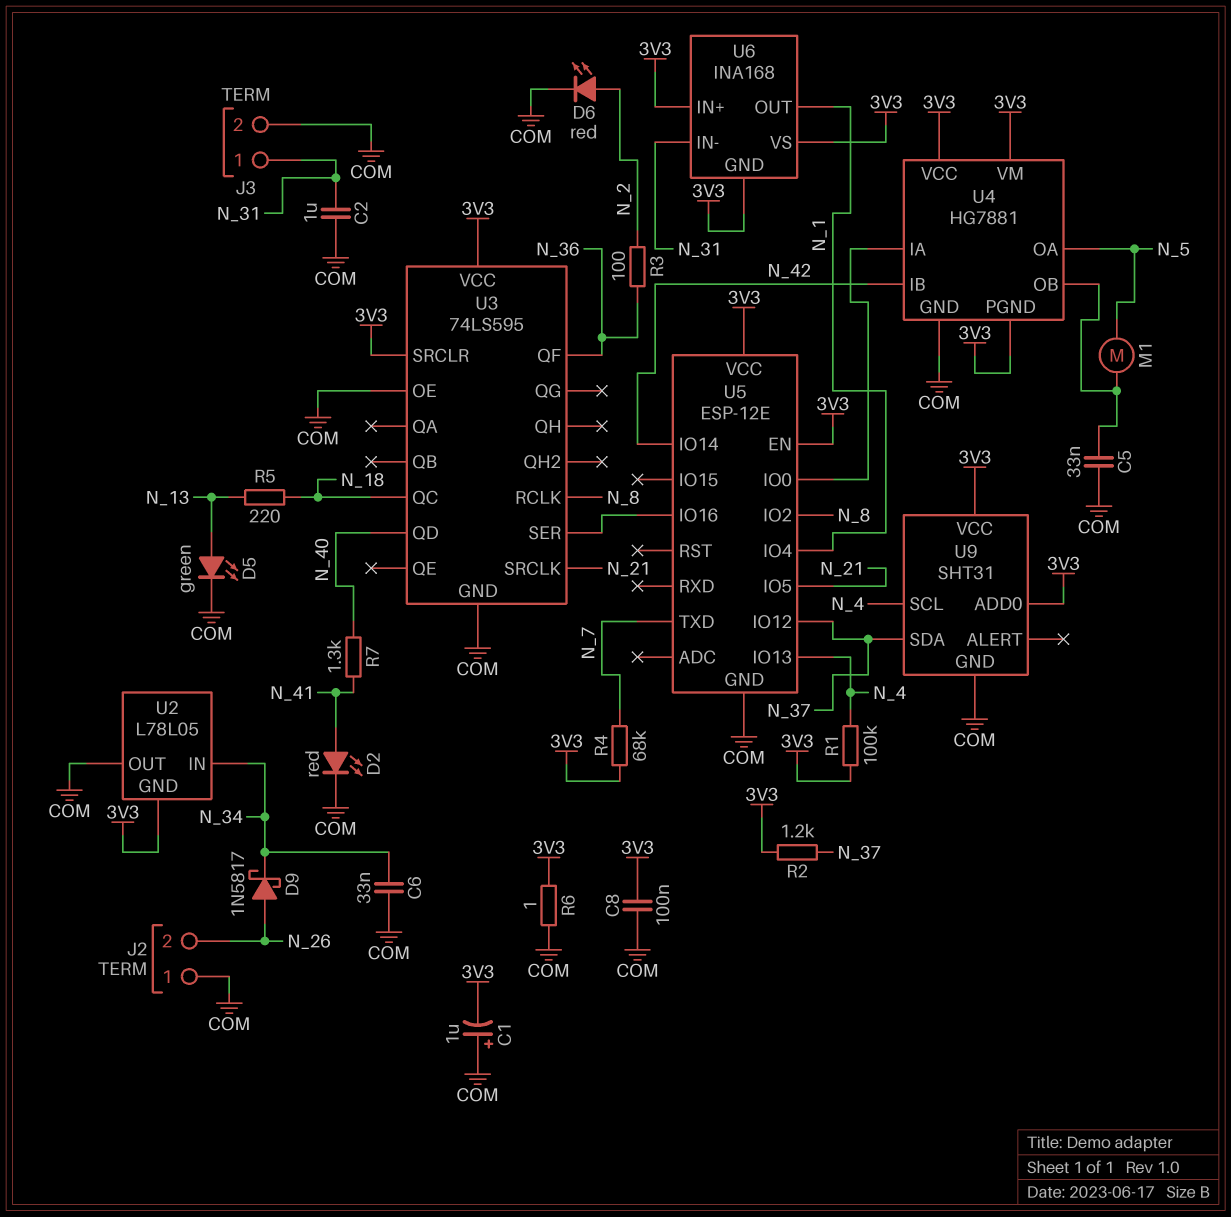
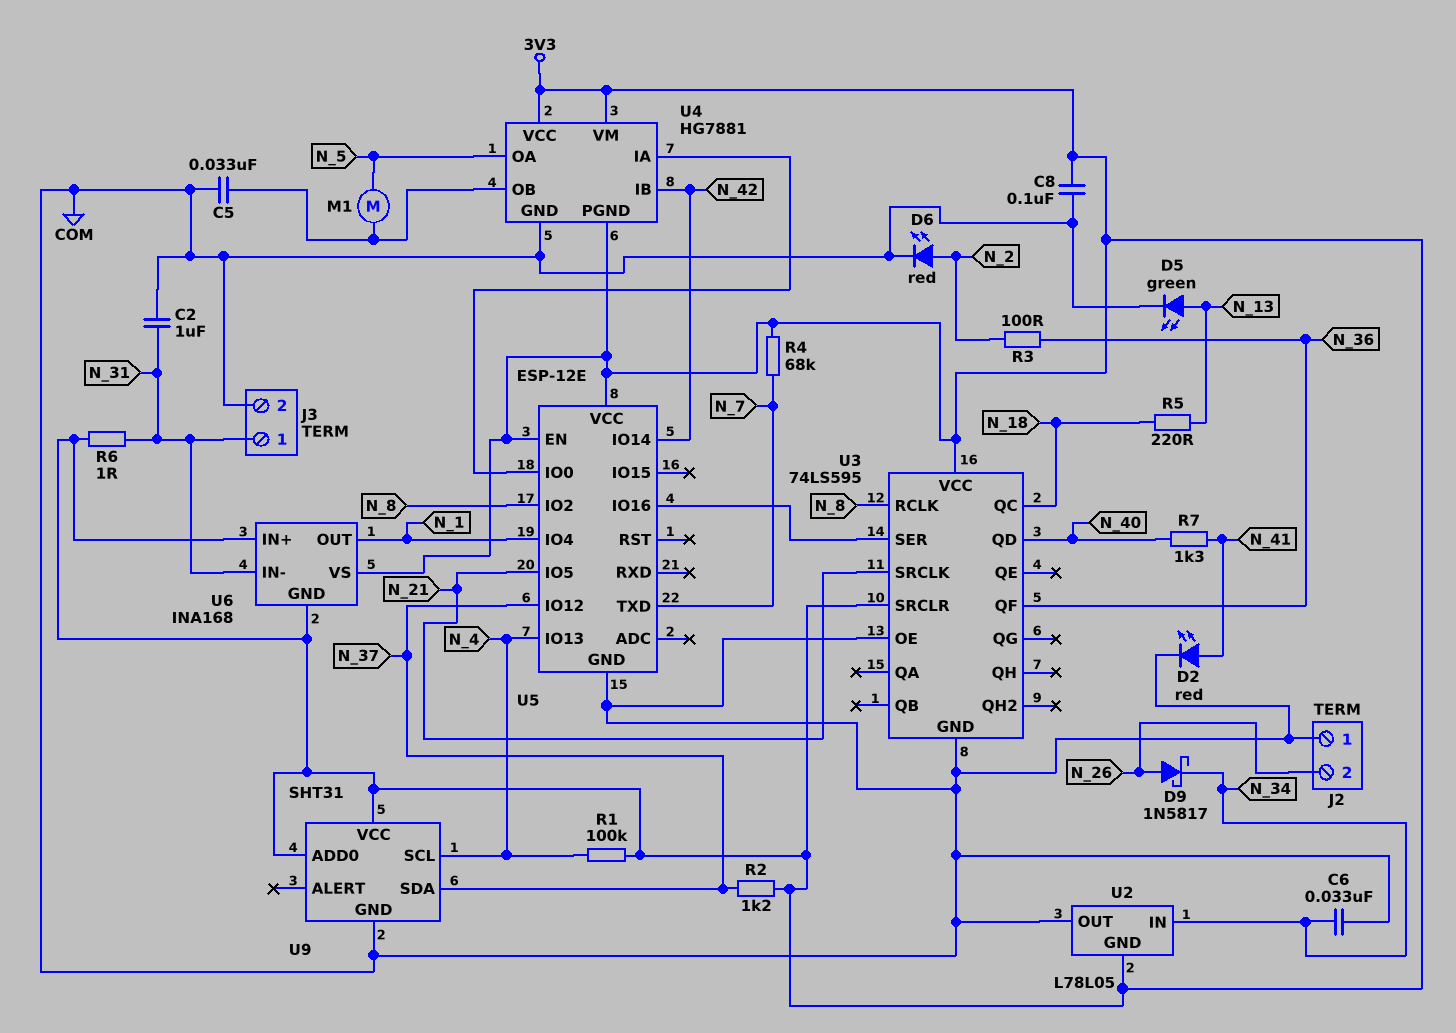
C1: 1uF (plus COM, minus 3V3) -> none
R6: 1 (3V3, COM) -> 1 (3V3, N_31)

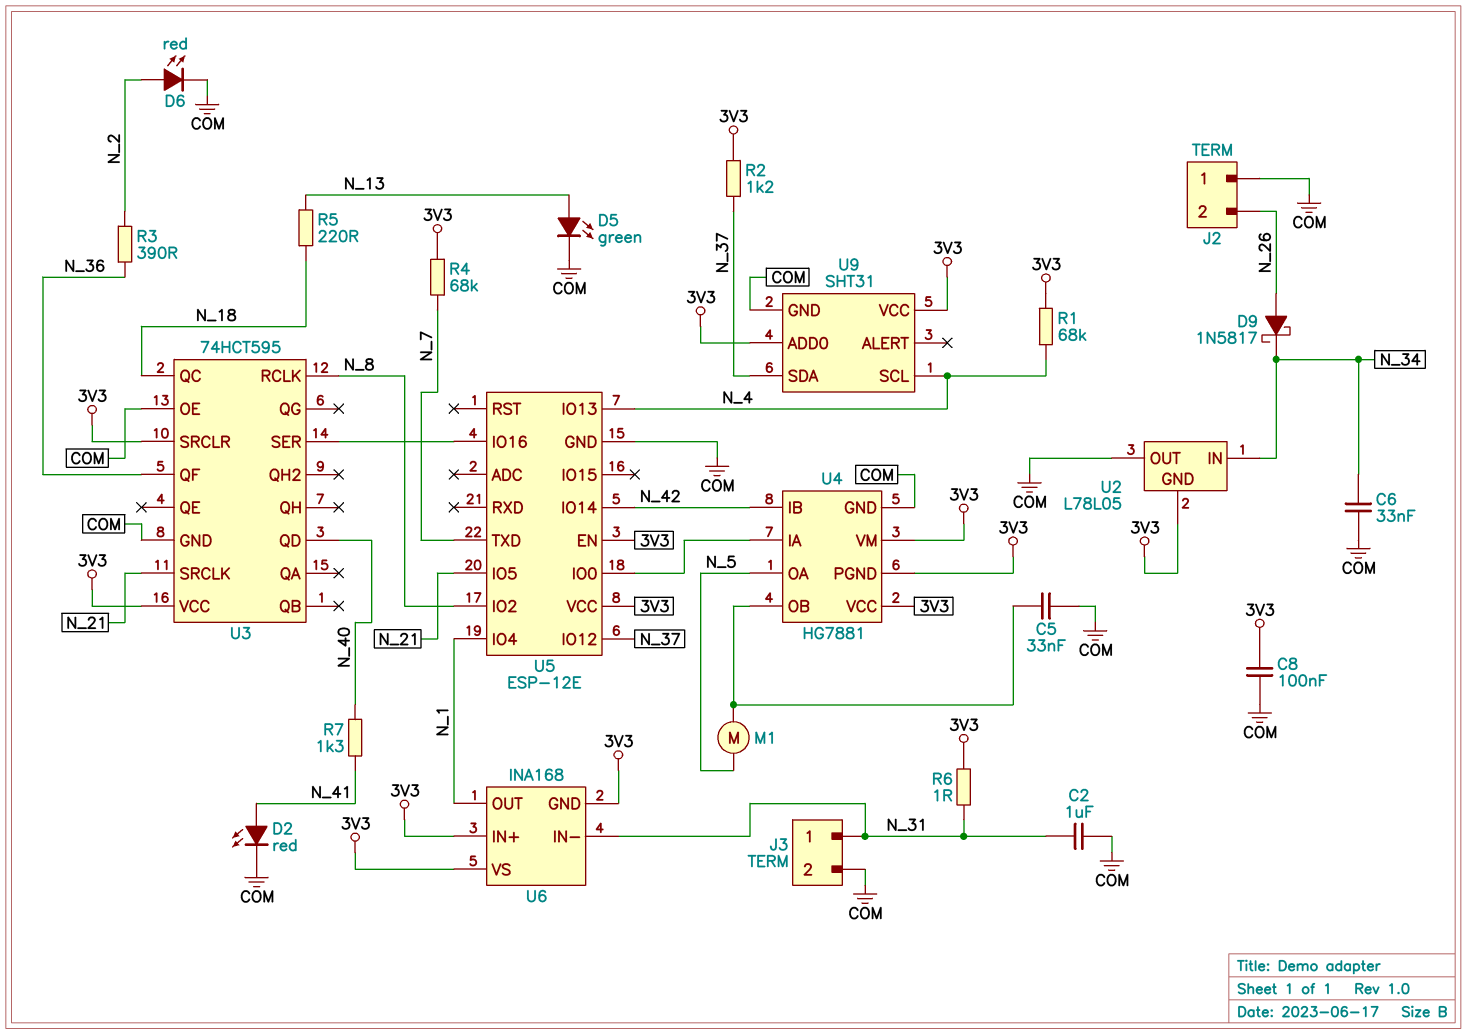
R1: 100k (3V3, N_4) -> 68k (3V3, N_4)
R3: 100 (N_2, N_36) -> 390 (N_2, N_36)
U3: 74LS595 -> 74HCT595

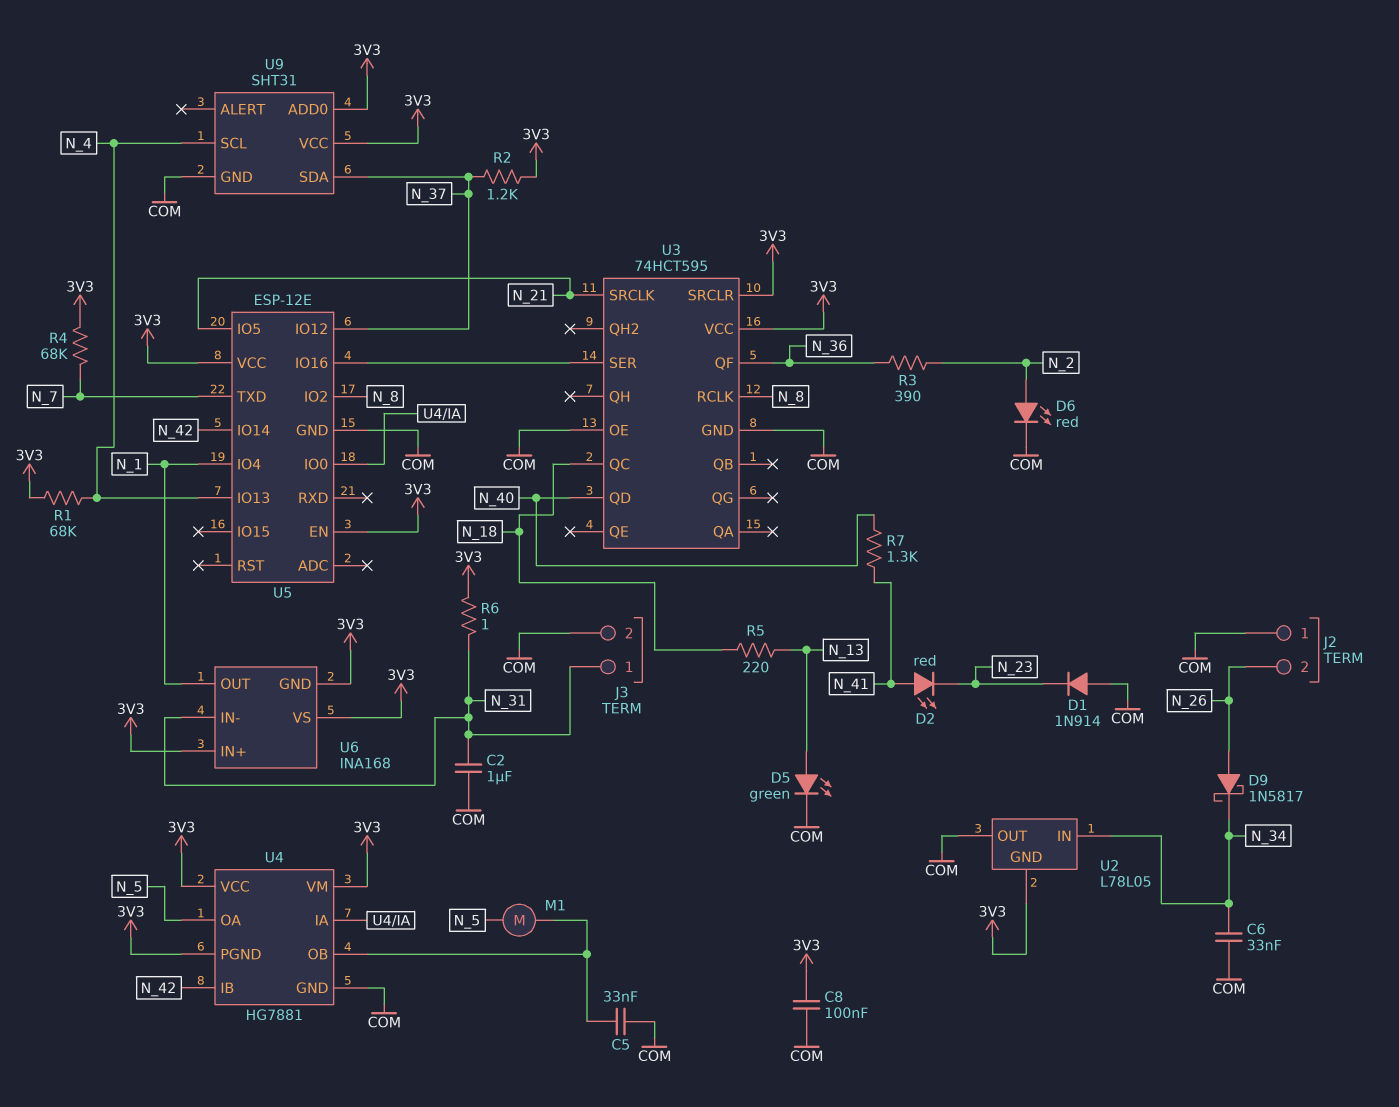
D1: none -> diode 1N914 (A COM, K N_23)
D2: LED red (A N_41, K COM) -> LED red (A N_41, K N_23)

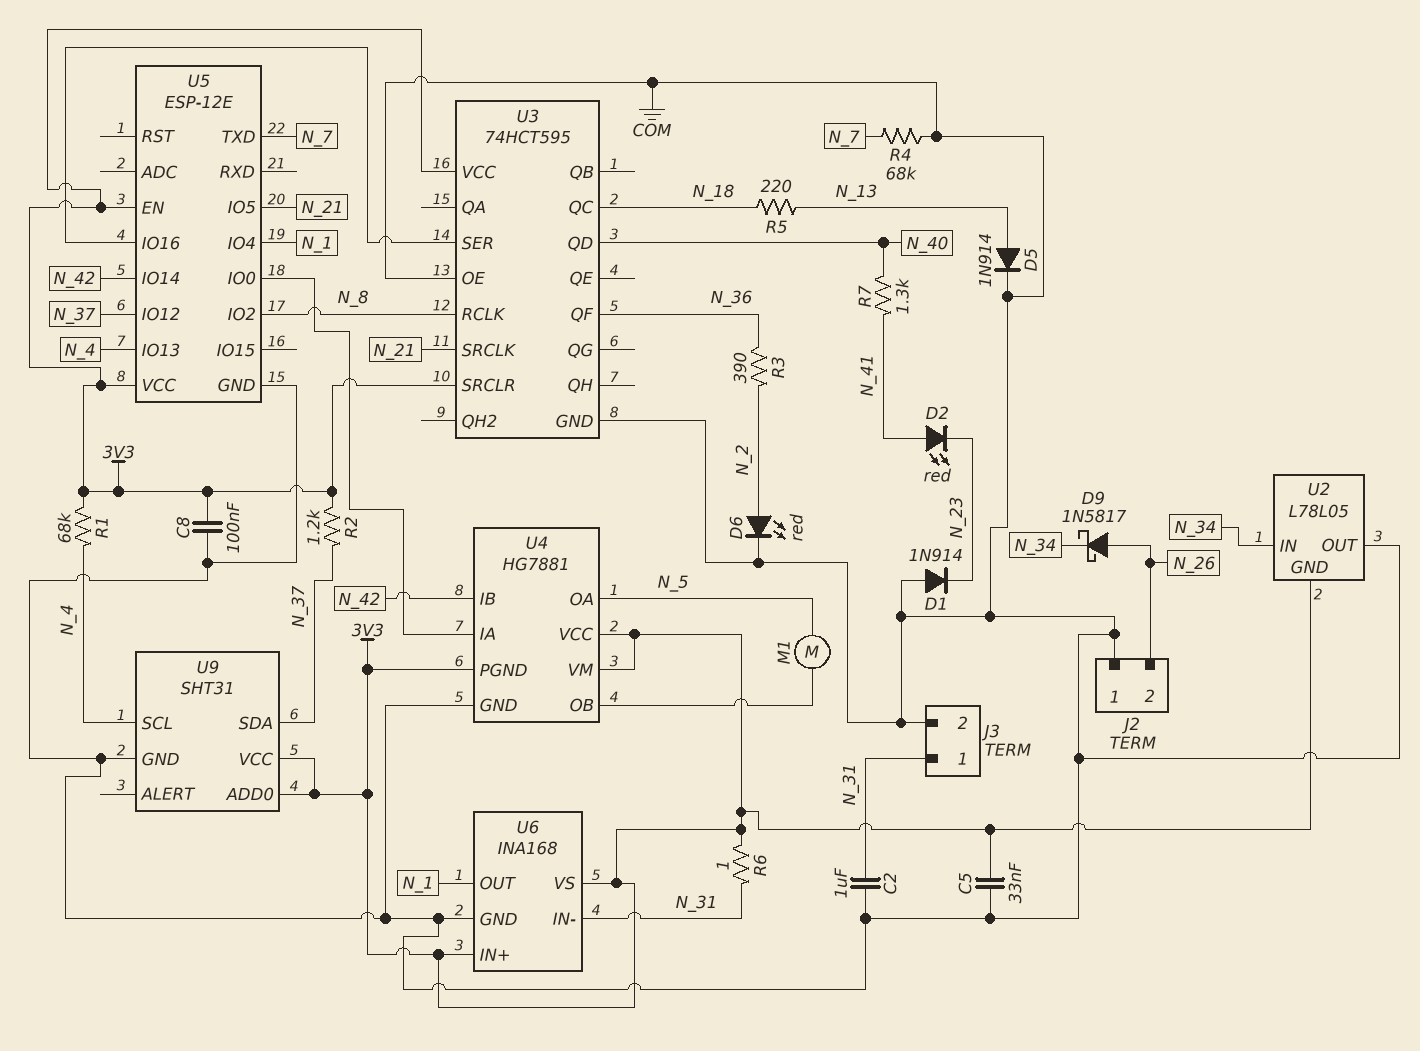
C5: 33nF (COM, U4/OB) -> 33nF (3V3, COM)
C6: 33nF (COM, N_34) -> none
D5: LED green (A N_13, K COM) -> diode 1N914 (A N_13, K COM)
R4: 68k (3V3, N_7) -> 68k (COM, N_7)
U6 pin GND: 3V3 -> COM

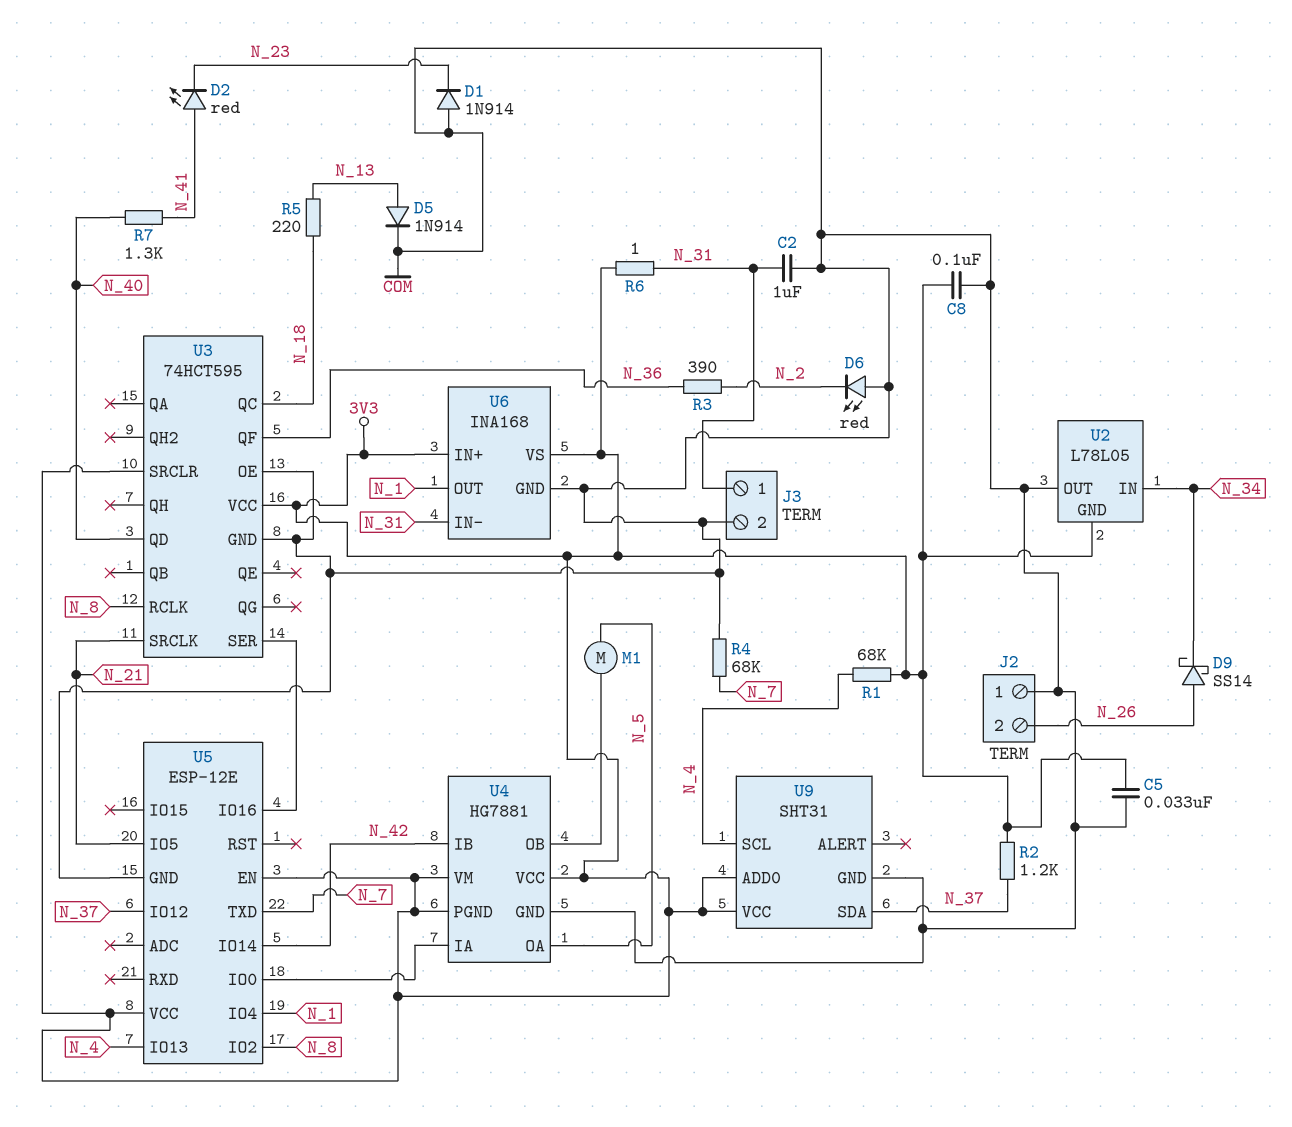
D6: LED red (A N_2, K COM) -> LED red (A COM, K N_2)
D9: schottky 1N5817 (A N_26, K N_34) -> schottky SS14 (A N_26, K N_34)

